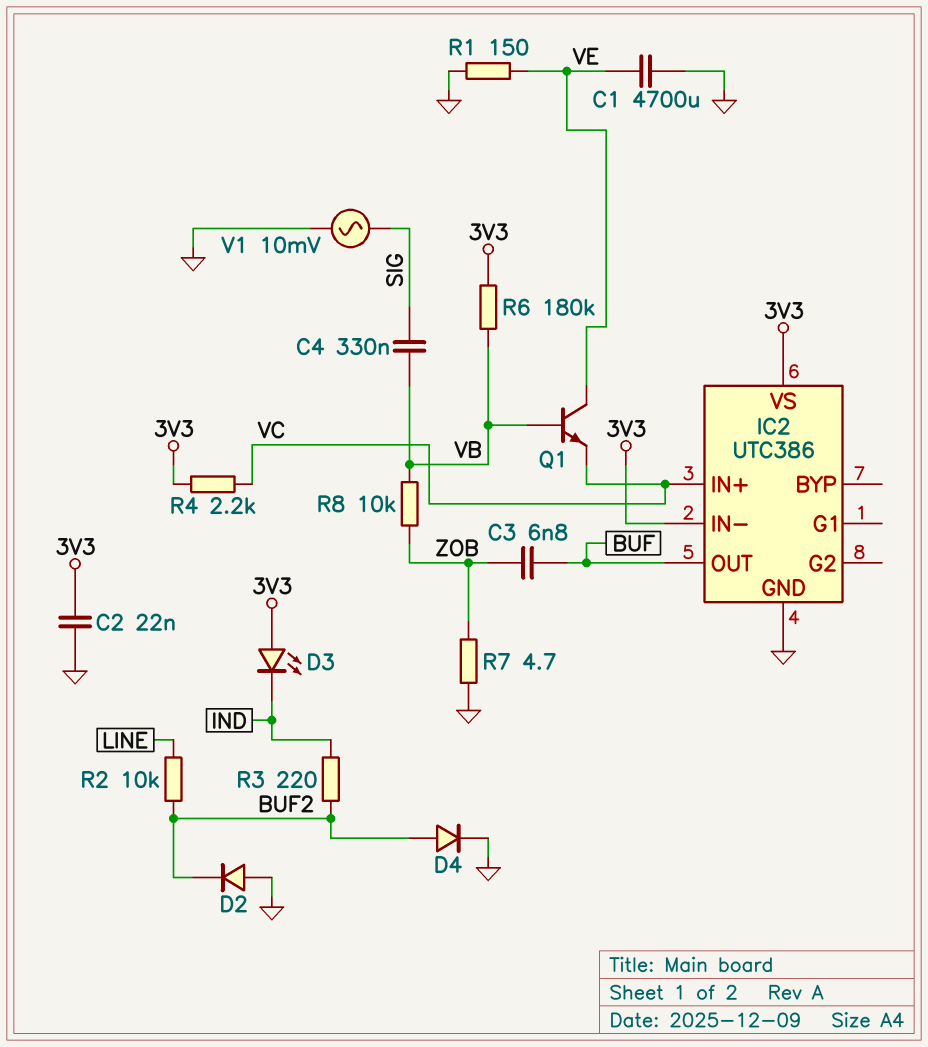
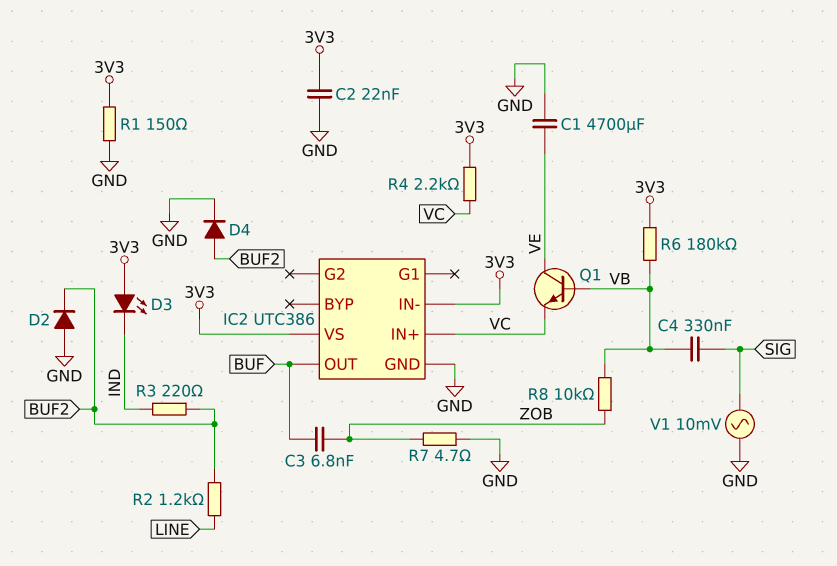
R1: 150 (GND, VE) -> 150 (3V3, GND)
R2: 10k (BUF2, LINE) -> 1.2k (BUF2, LINE)

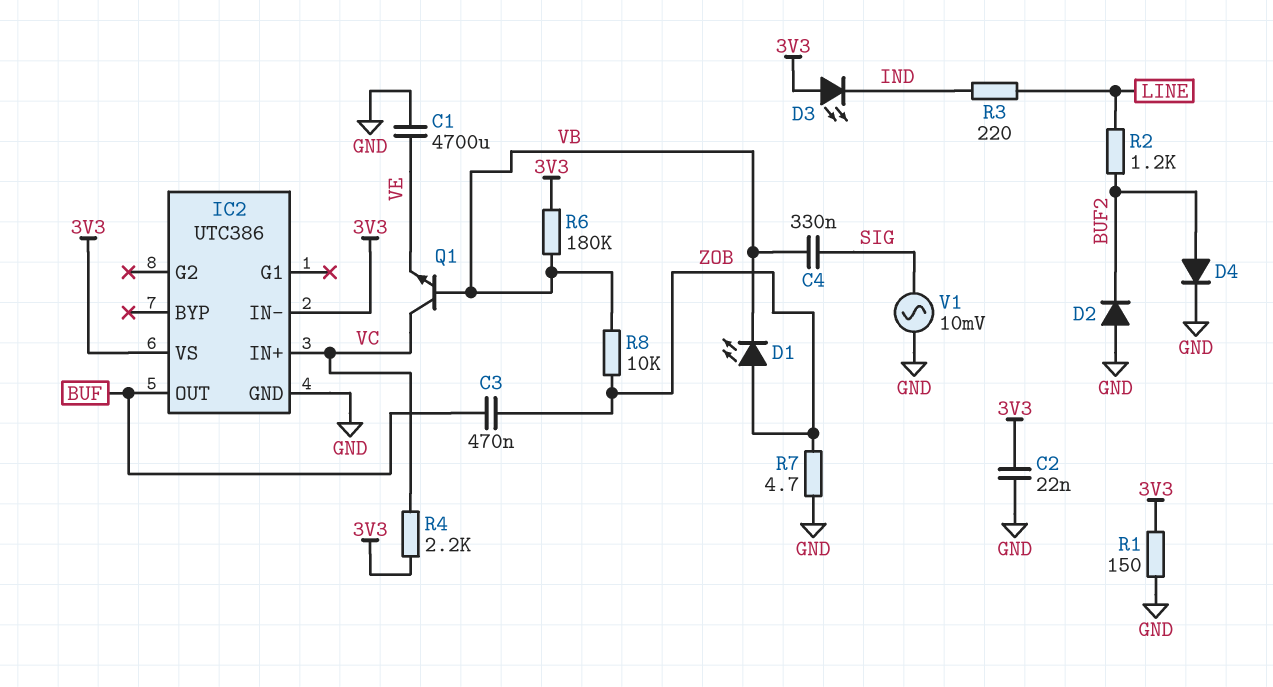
C3: 6.8nF (BUF, ZOB) -> 470nF (BUF, ZOB)
D1: none -> LED (A ZOB, K VB)
Q1: NPN (B VB, C VE, E VC) -> NPN (B VB, C VC, E VE)
R3: 220 (BUF2, IND) -> 220 (IND, LINE)

